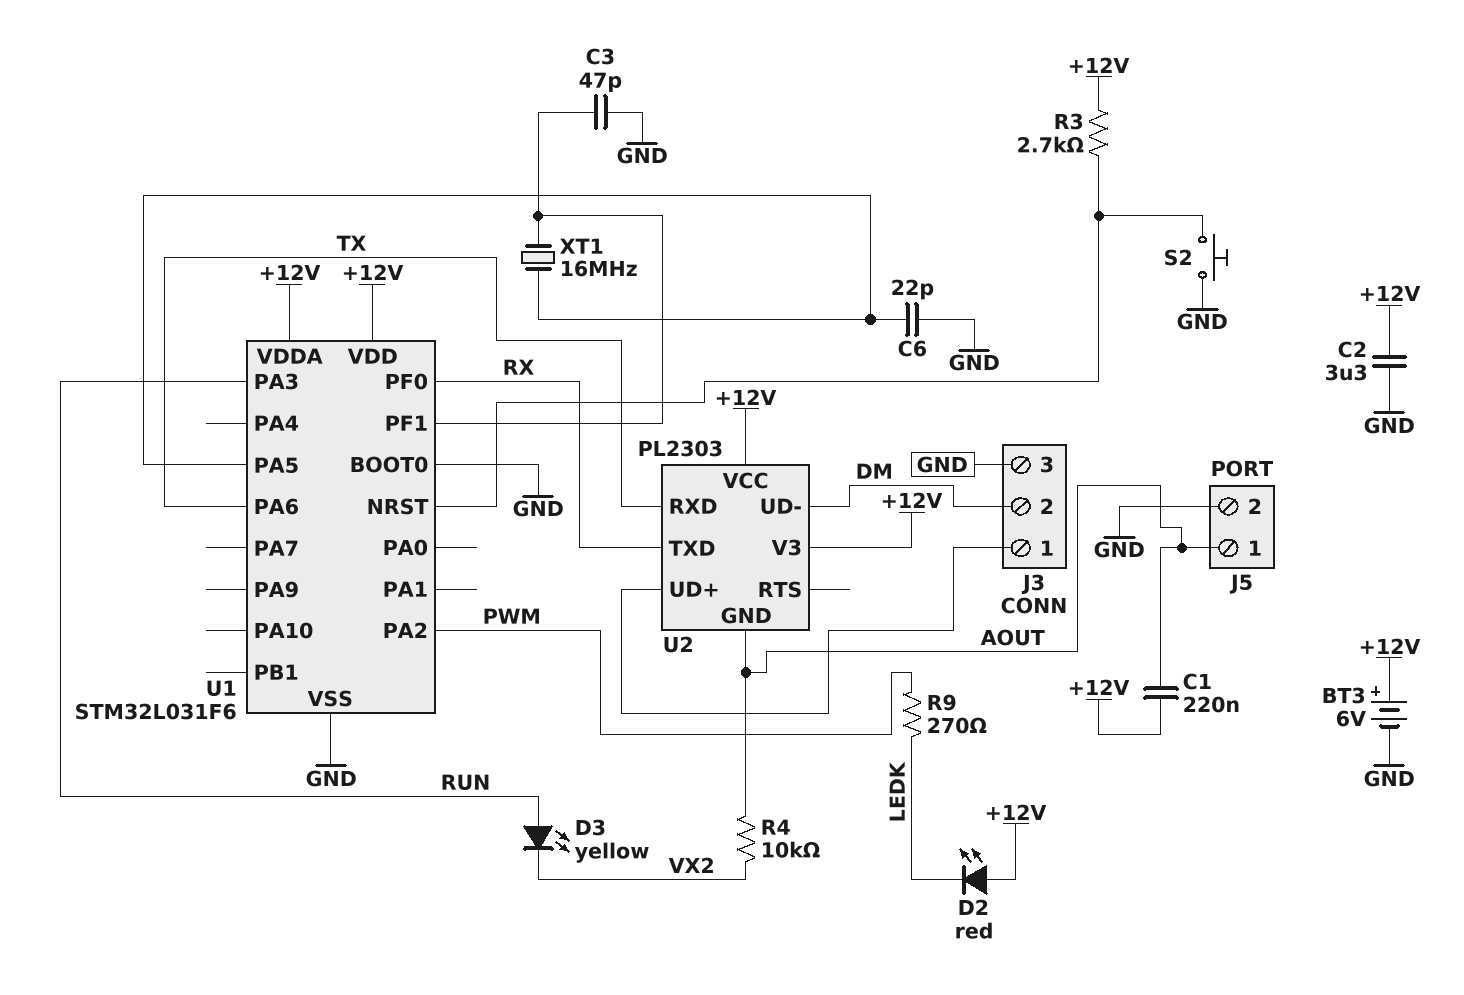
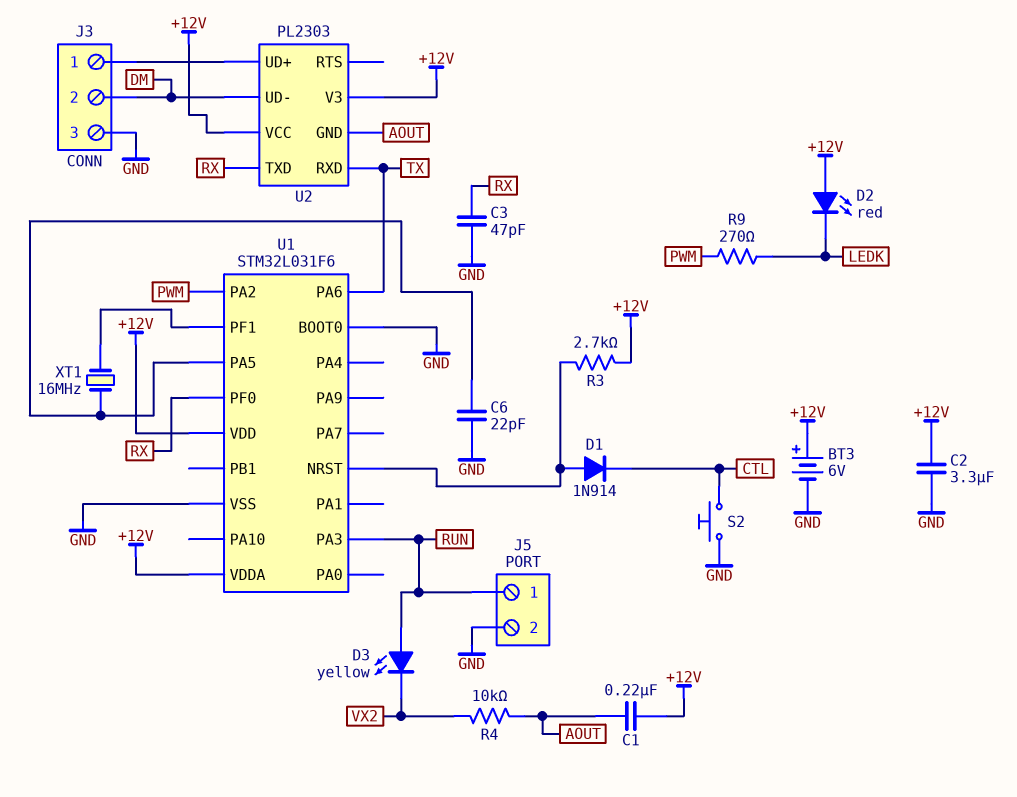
C3: 47pF (GND, U1/PF1) -> 47pF (GND, RX)
D1: none -> diode 1N914 (A U1/NRST, K CTL)
J5 pin 1: AOUT -> RUN
S2: button (GND, U1/NRST) -> button (CTL, GND)

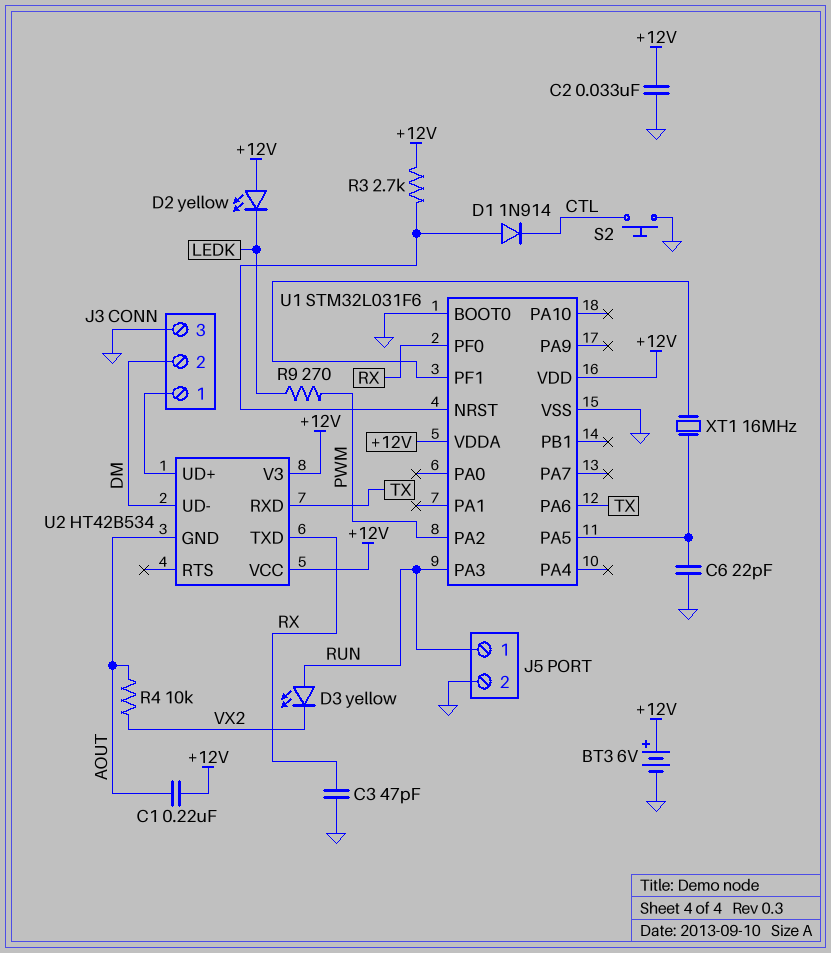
C2: 3.3uF (+12V, GND) -> 33nF (+12V, GND)
D2: LED red (A +12V, K LEDK) -> LED yellow (A +12V, K LEDK)
U2: PL2303 -> HT42B534

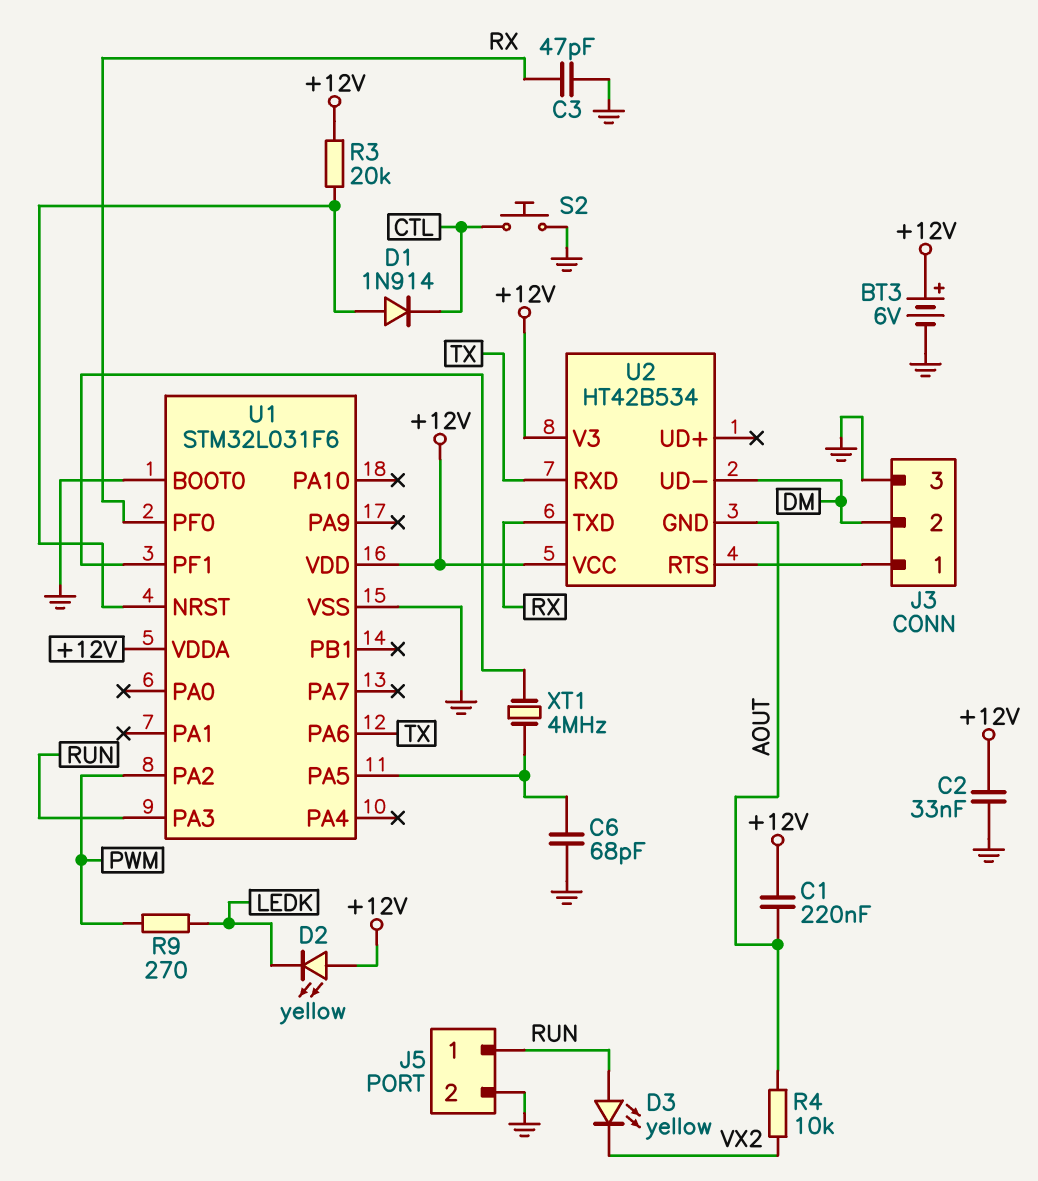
C6: 22pF (GND, U1/PA5) -> 68pF (GND, U1/PA5)
R3: 2.7k (+12V, U1/NRST) -> 20k (+12V, U1/NRST)
U2 pin RTS: none -> J3/1
U2 pin UD+: J3/1 -> none
XT1: 16MHz (U1/PA5, U1/PF1) -> 4MHz (U1/PA5, U1/PF1)

